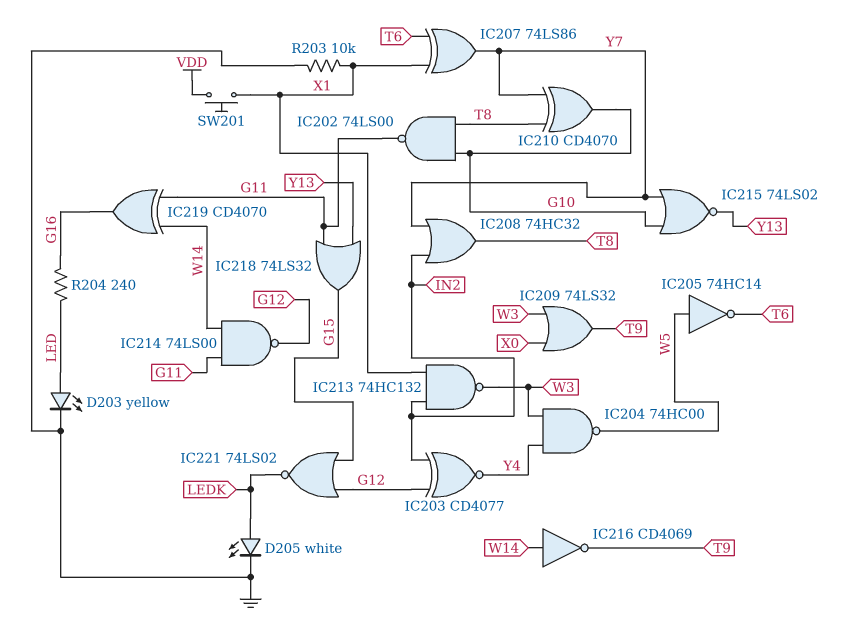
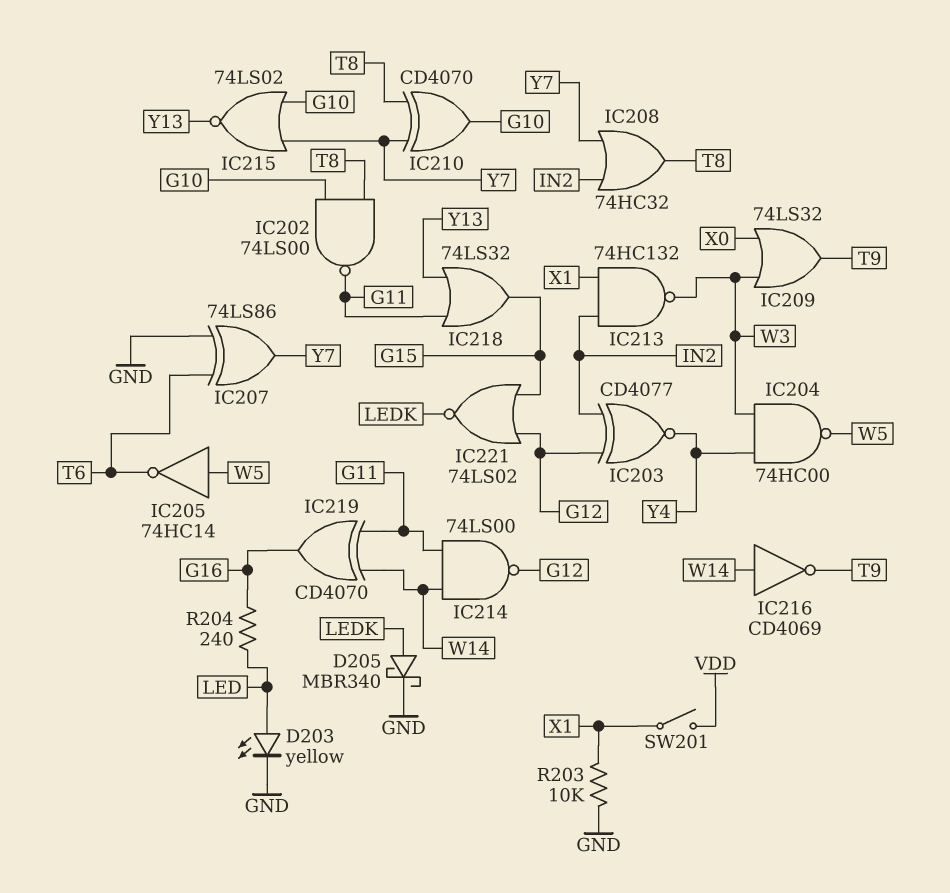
D205: LED white (A LEDK, K GND) -> schottky MBR340 (A LEDK, K GND)
IC207: XOR 74LS86 (in T6, in X1, out Y7) -> XOR 74LS86 (in GND, in T6, out Y7)
SW201: button (VDD, X1) -> switch (VDD, X1)

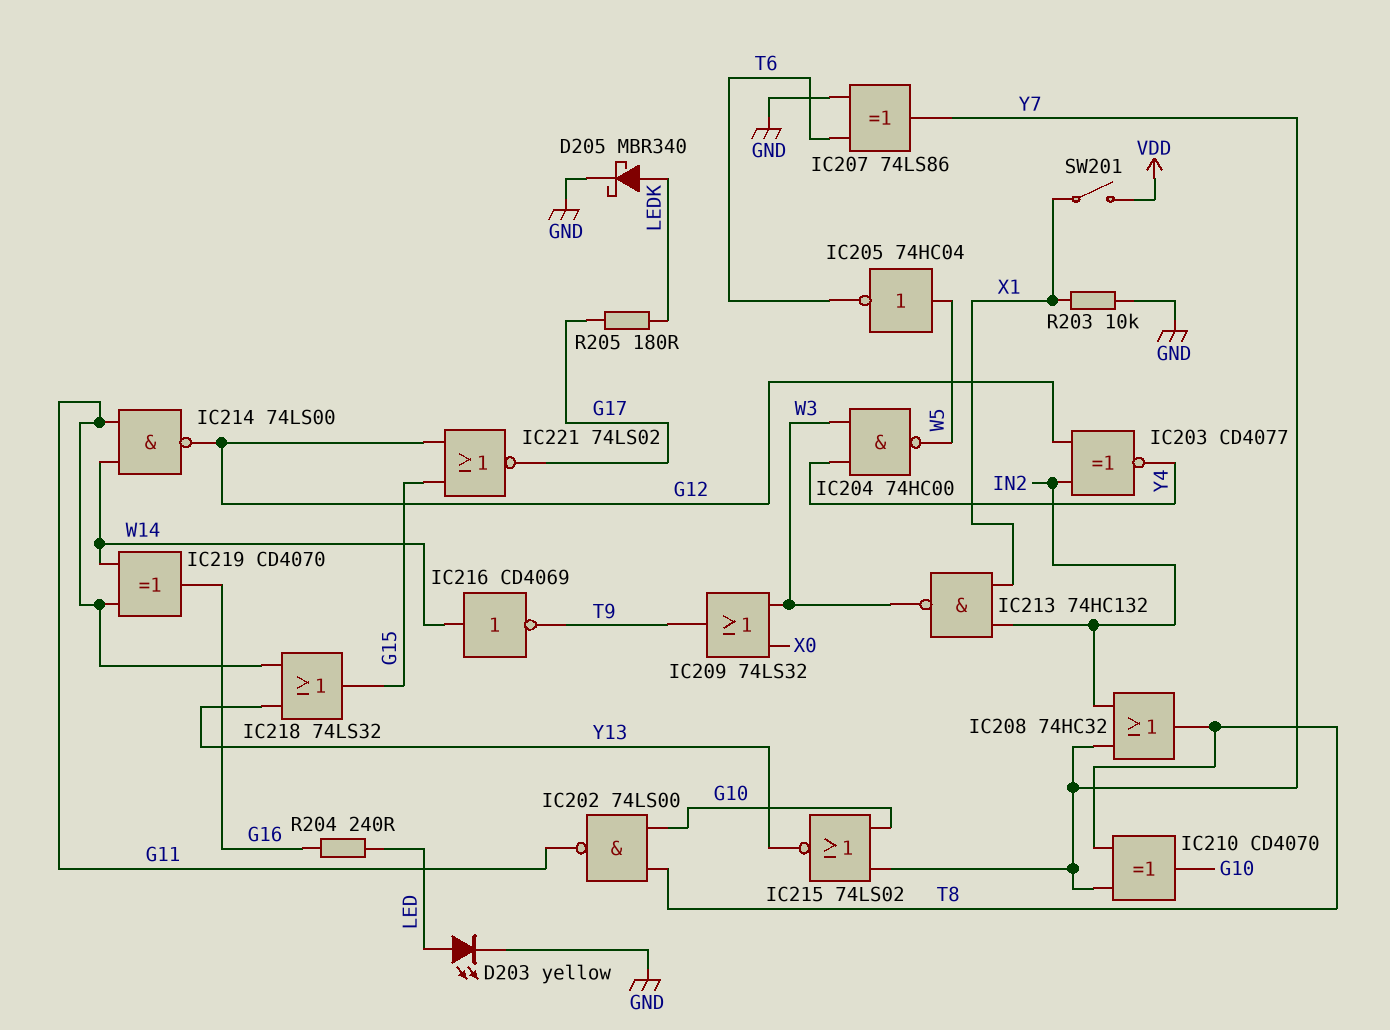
IC205: NOT 74HC14 (in W5, out T6) -> NOT 74HC04 (in W5, out T6)
IC221: NOR 74LS02 (in G12, in G15, out LEDK) -> NOR 74LS02 (in G12, in G15, out G17)
R205: none -> 180 (G17, LEDK)

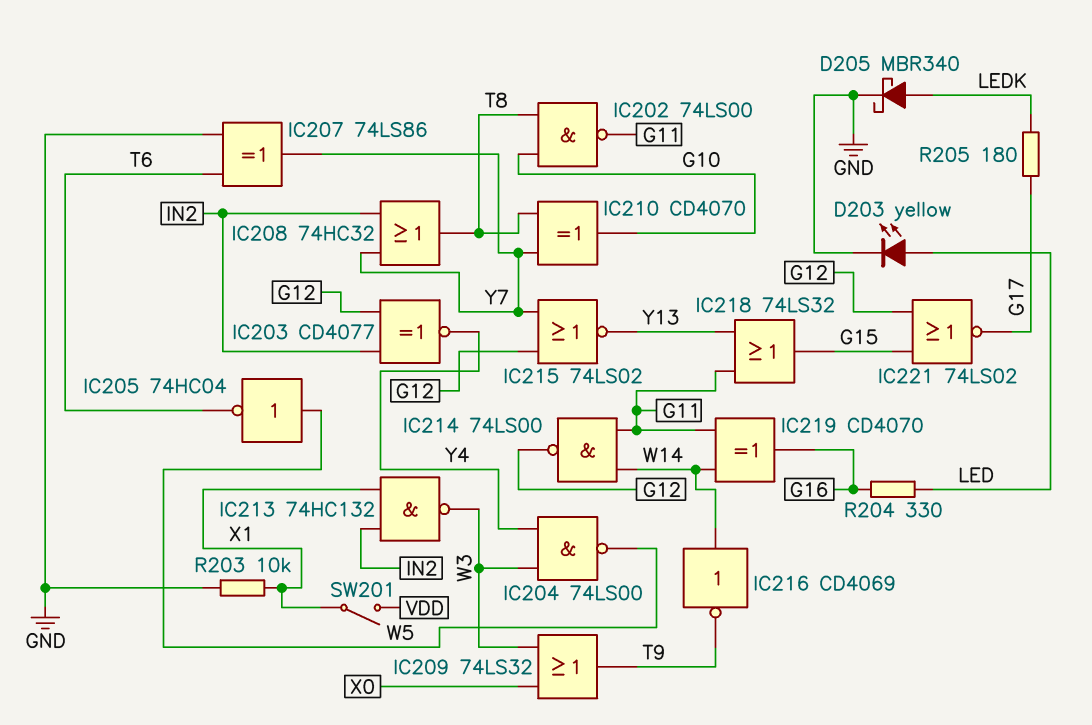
IC204: NAND 74HC00 (in W3, in Y4, out W5) -> NAND 74LS00 (in W3, in Y4, out W5)
IC215: NOR 74LS02 (in G10, in Y7, out Y13) -> NOR 74LS02 (in G12, in Y7, out Y13)
R204: 240 (G16, LED) -> 330 (G16, LED)

